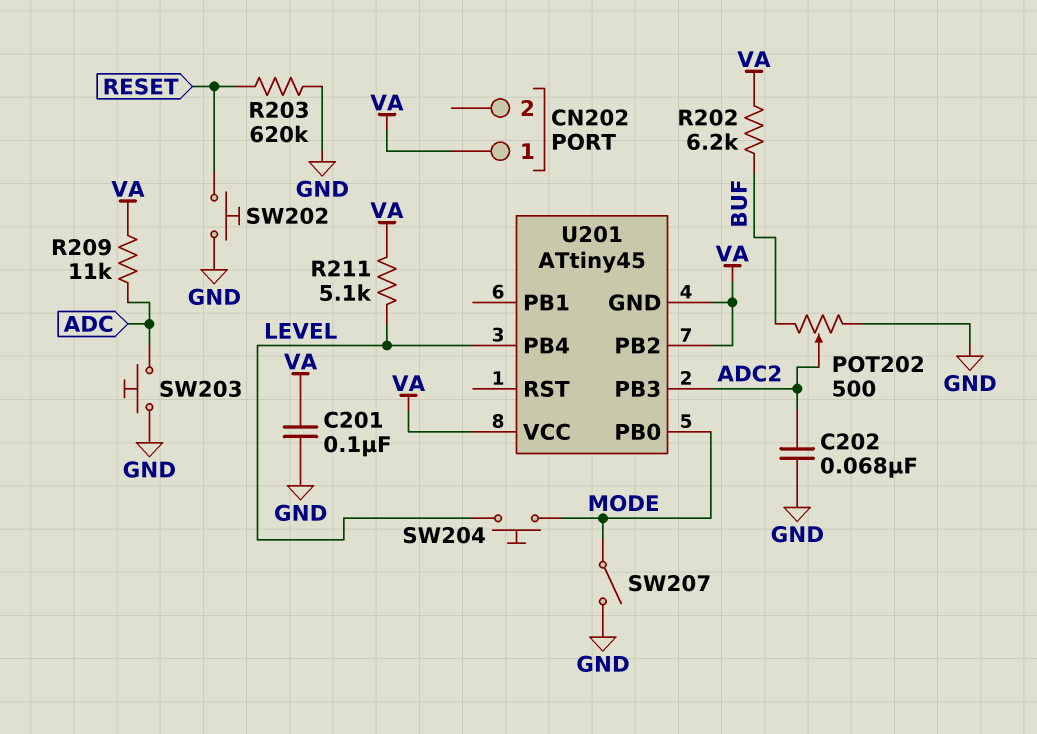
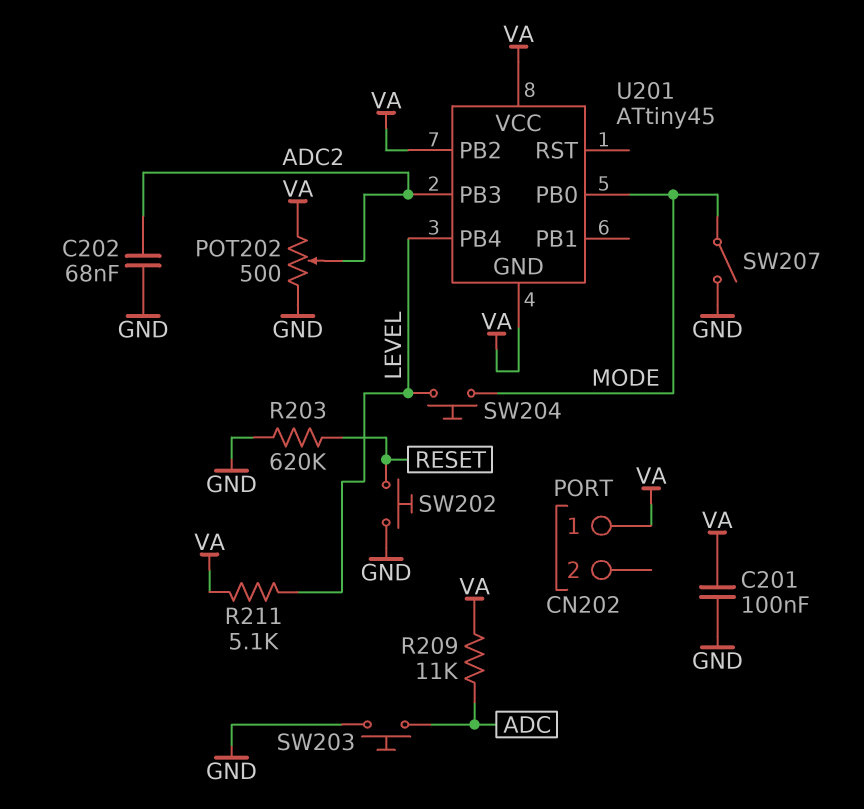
POT202: 500 (BUF, GND, wiper ADC2) -> 500 (GND, VA, wiper ADC2)
R202: 6.2k (BUF, VA) -> none

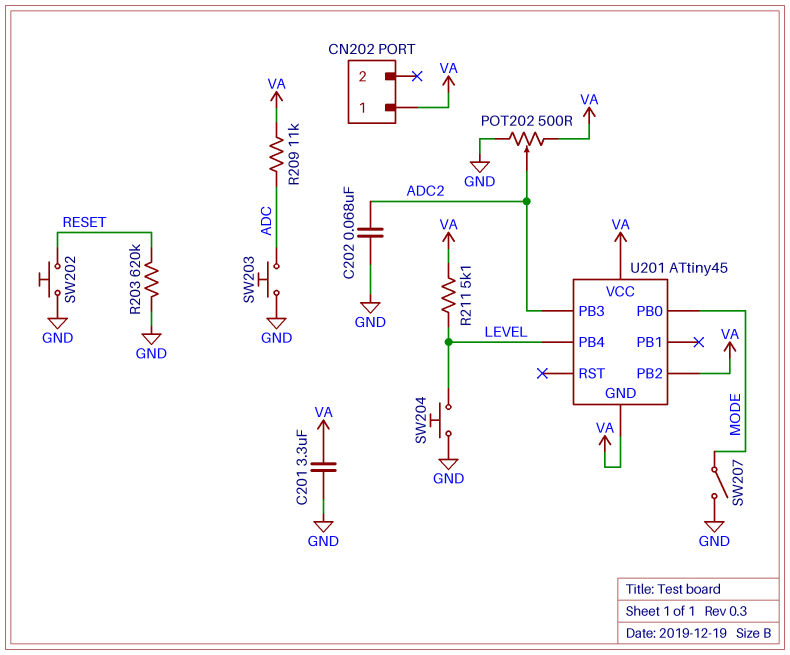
C201: 100nF (GND, VA) -> 3.3uF (GND, VA)
SW204: button (LEVEL, MODE) -> button (GND, LEVEL)

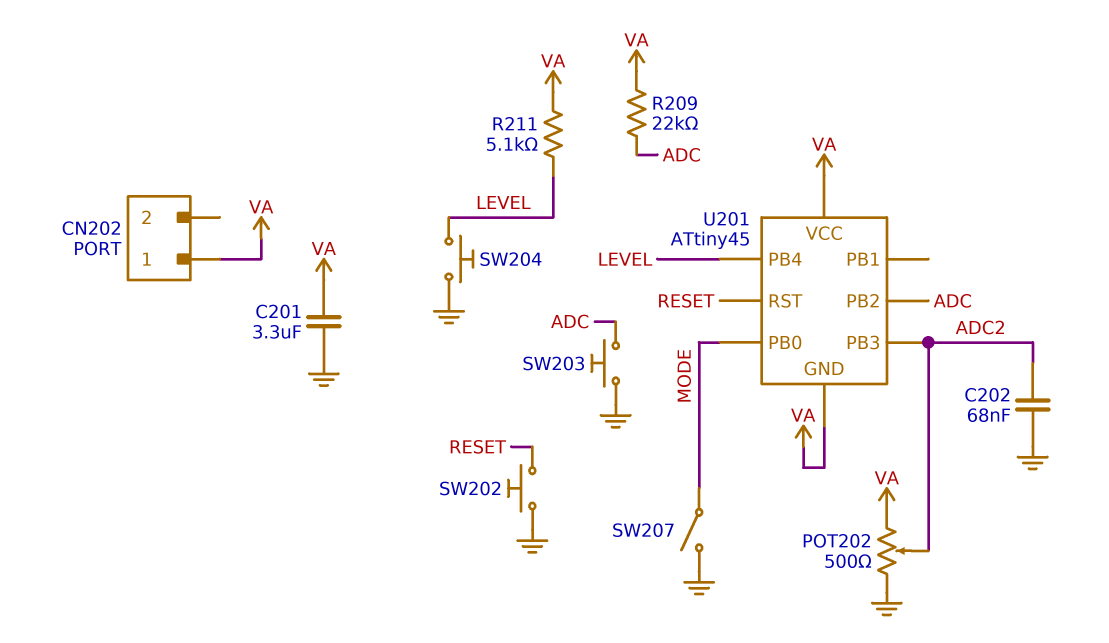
R203: 620k (GND, RESET) -> none
R209: 11k (ADC, VA) -> 22k (ADC, VA)
U201 pin PB2: VA -> ADC
U201 pin RST: none -> RESET

